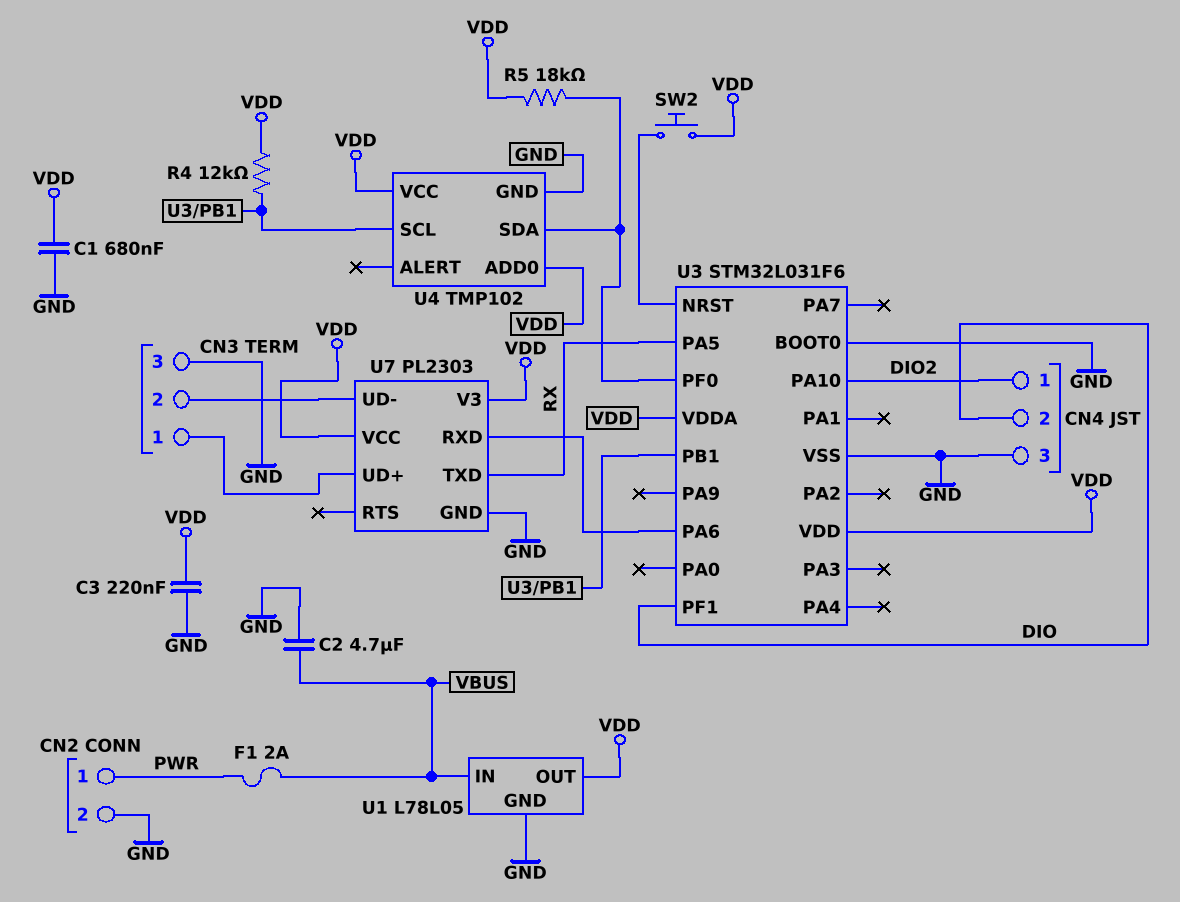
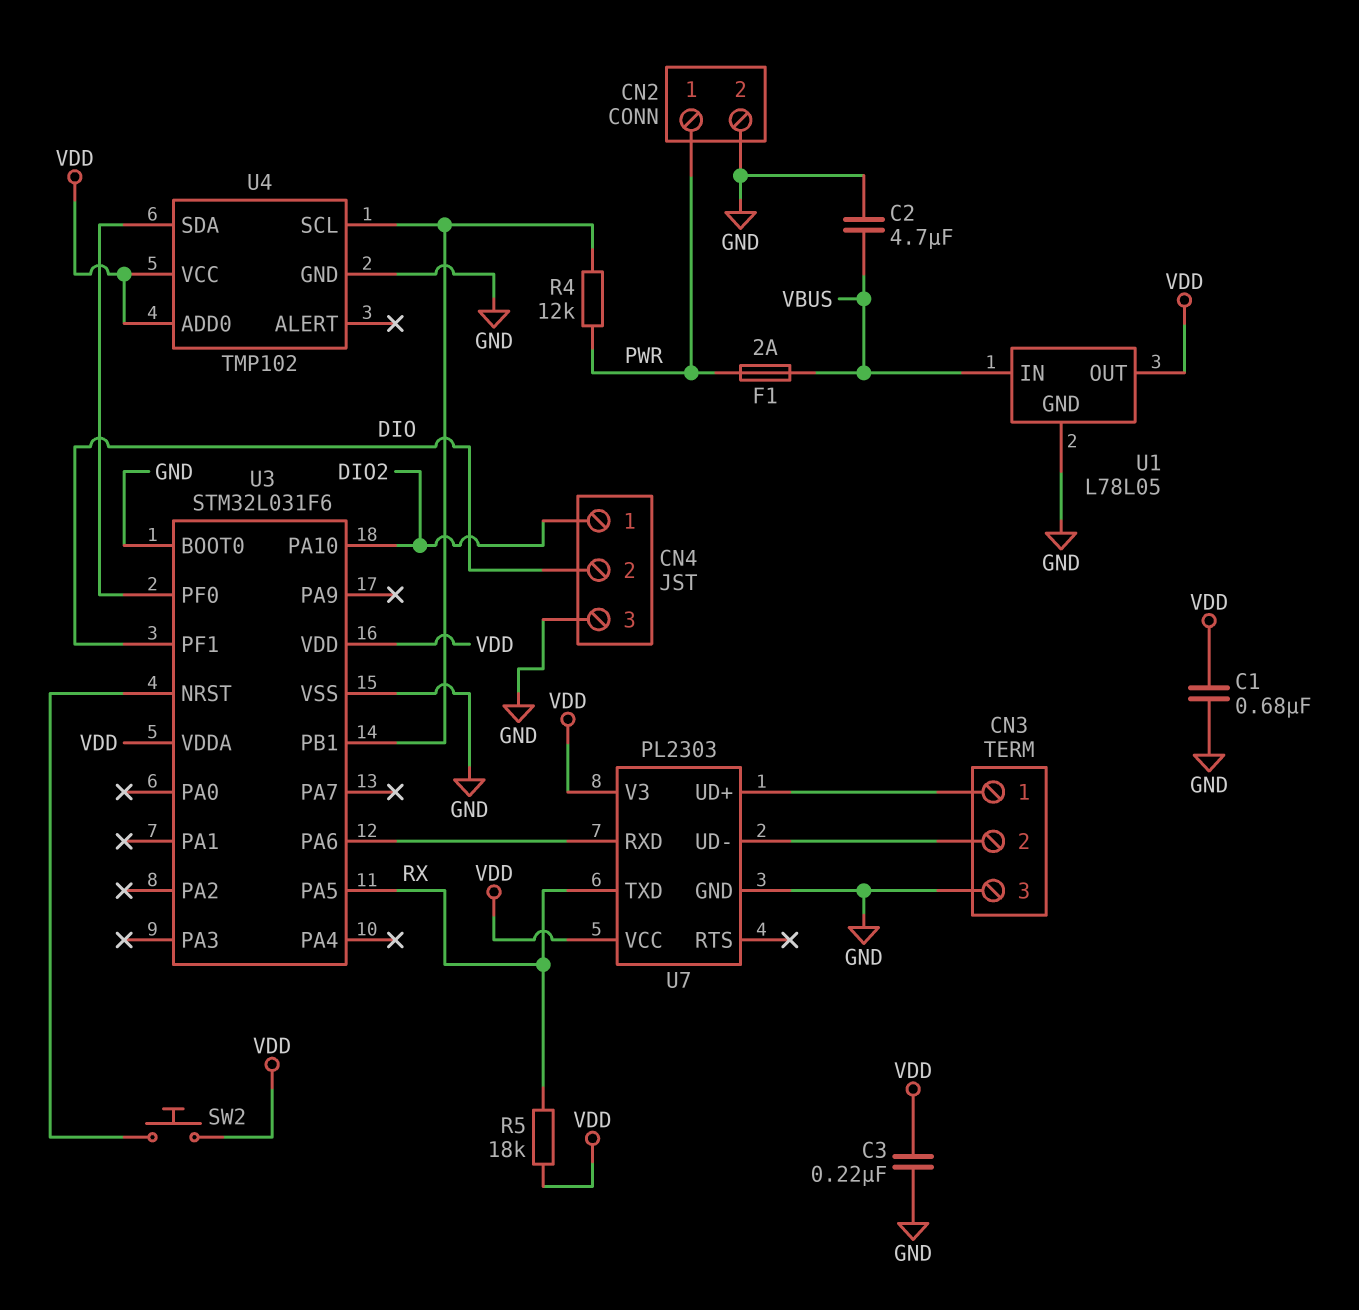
R4: 12k (U3/PB1, VDD) -> 12k (PWR, U3/PB1)
R5: 18k (U3/PF0, VDD) -> 18k (RX, VDD)

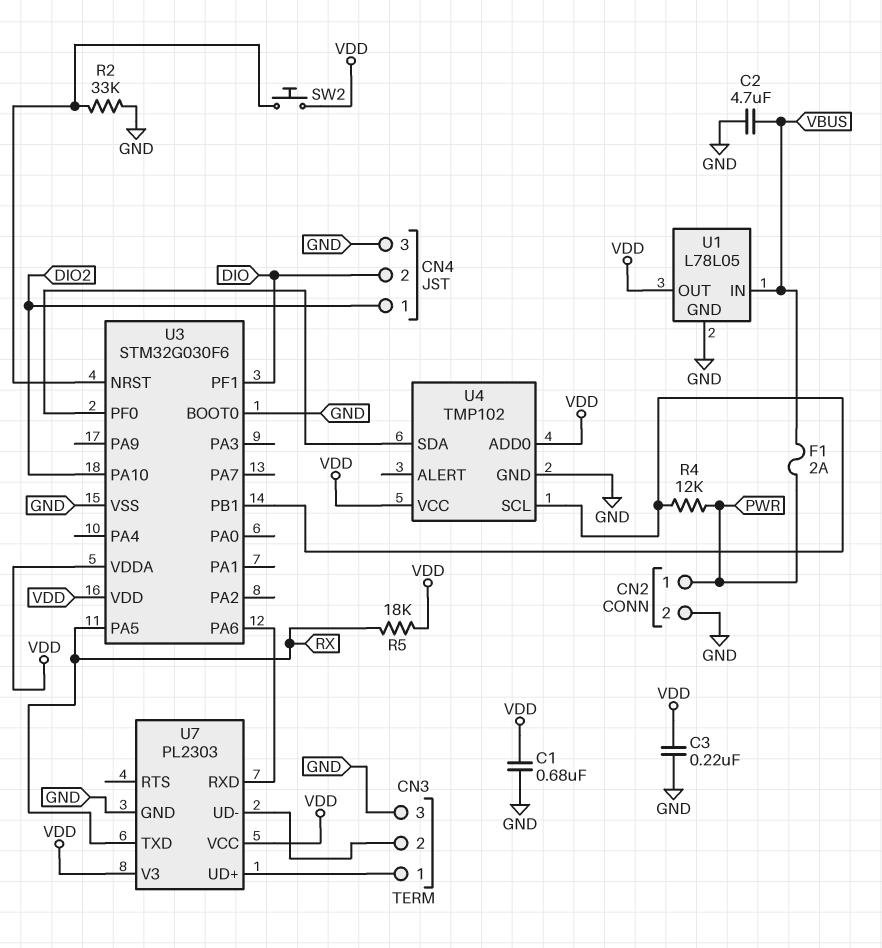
R2: none -> 33k (GND, U3/NRST)
U3: STM32L031F6 -> STM32G030F6

